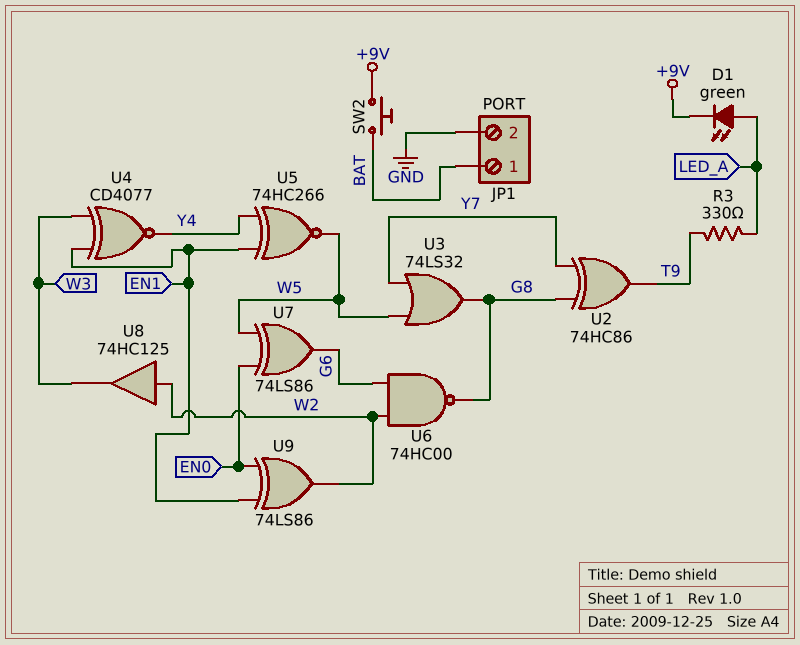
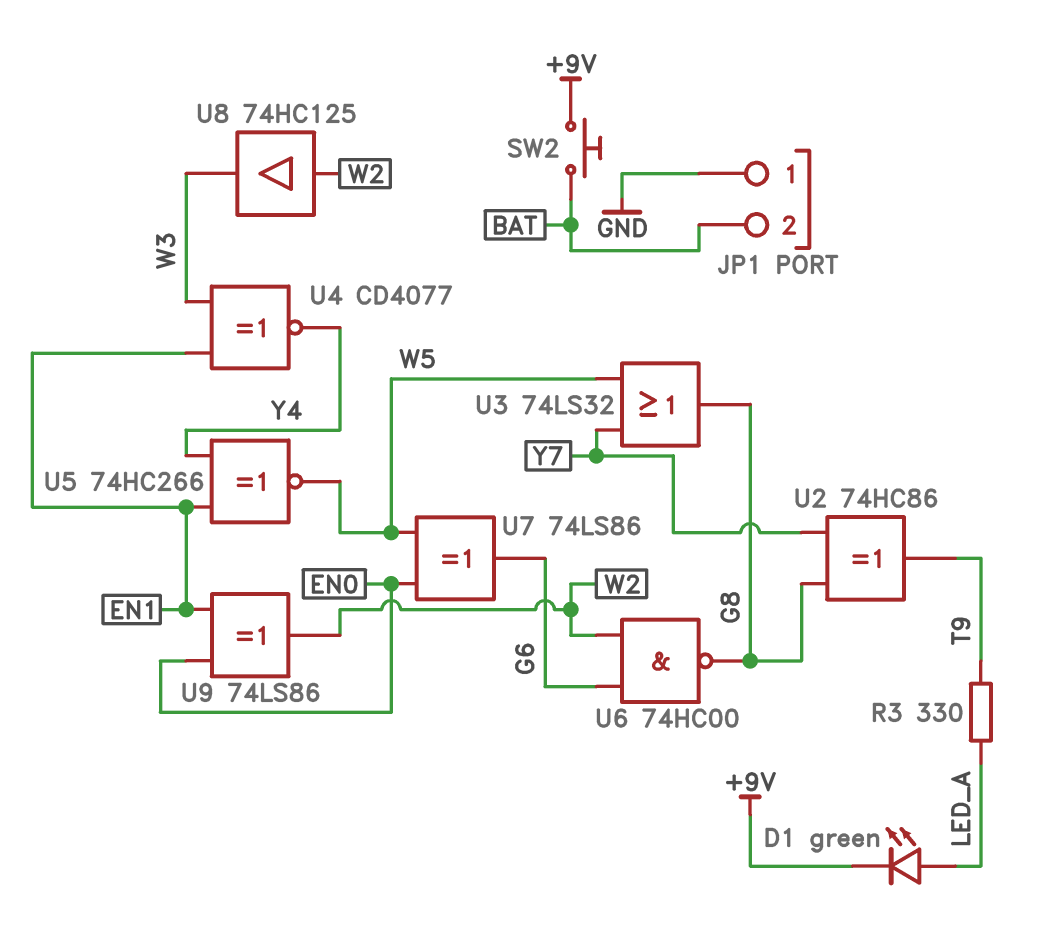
JP1 pin 1: BAT -> GND
JP1 pin 2: GND -> BAT

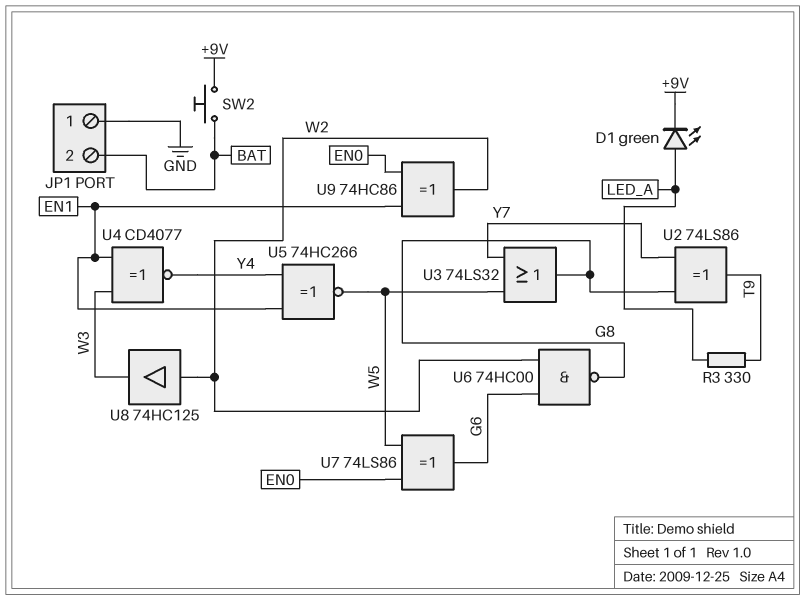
U2: XOR 74HC86 (in G8, in Y7, out T9) -> XOR 74LS86 (in G8, in Y7, out T9)
U9: XOR 74LS86 (in EN0, in EN1, out W2) -> XOR 74HC86 (in EN0, in EN1, out W2)

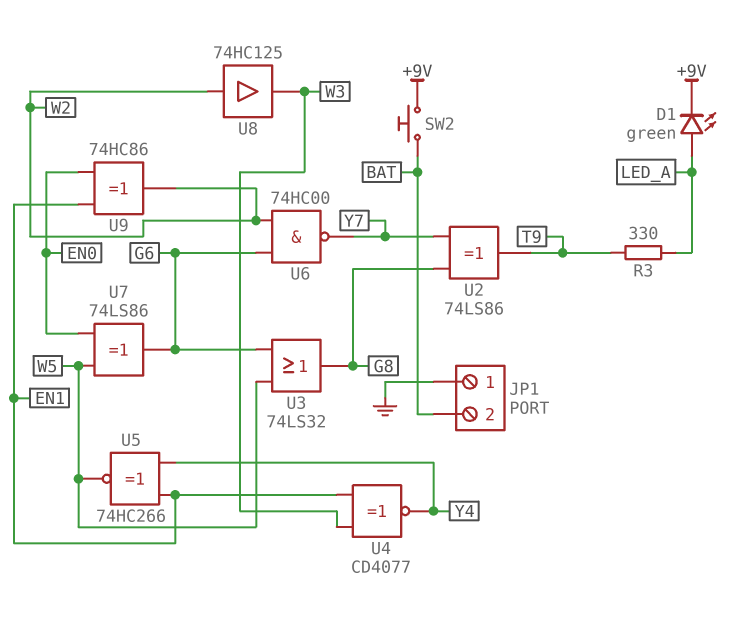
U3: OR 74LS32 (in W5, in Y7, out G8) -> OR 74LS32 (in G6, in W5, out G8)
U6: NAND 74HC00 (in G6, in W2, out G8) -> NAND 74HC00 (in G6, in W2, out Y7)

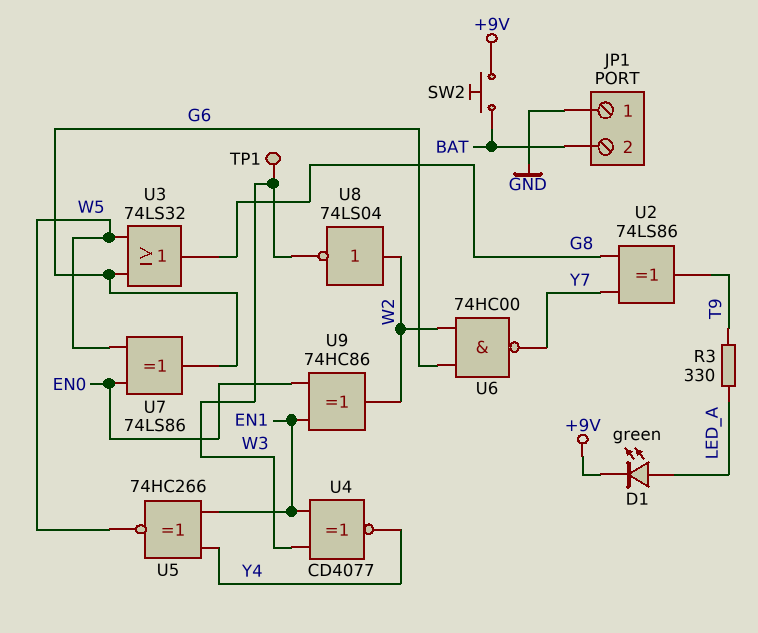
TP1: none -> test point (W3)
U8: buffer 74HC125 (in W2, out W3) -> NOT 74LS04 (in W2, out W3)

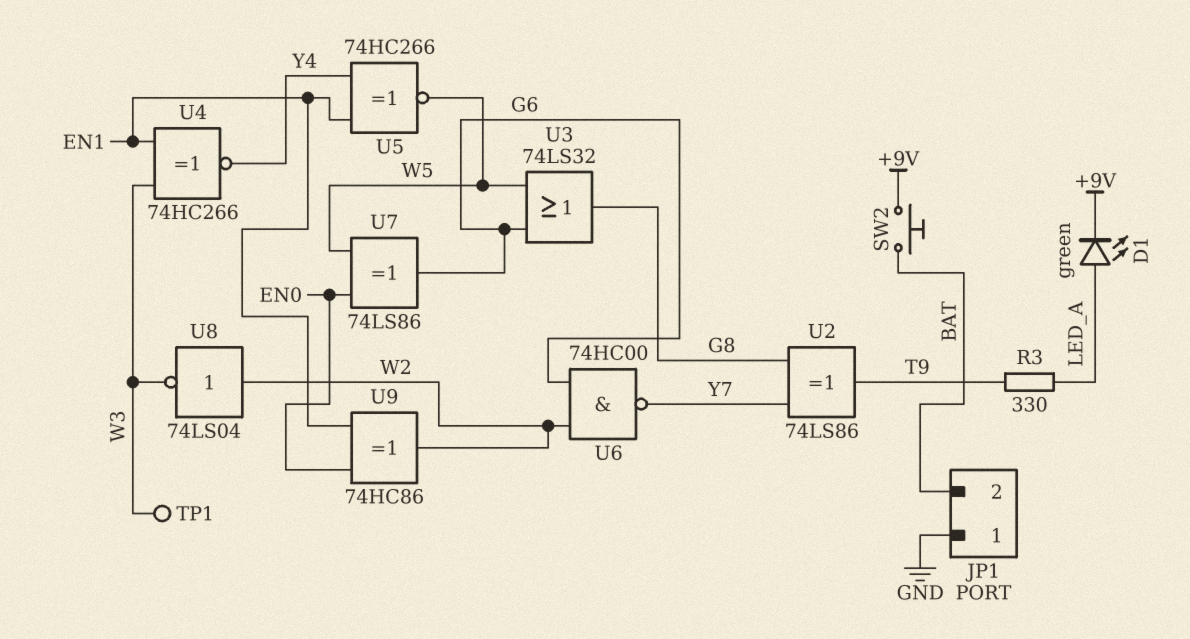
U4: XNOR CD4077 (in EN1, in W3, out Y4) -> XNOR 74HC266 (in EN1, in W3, out Y4)

